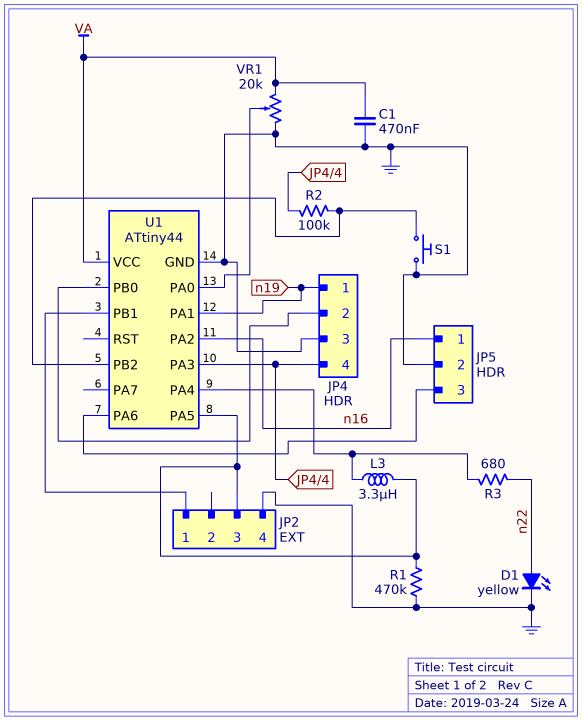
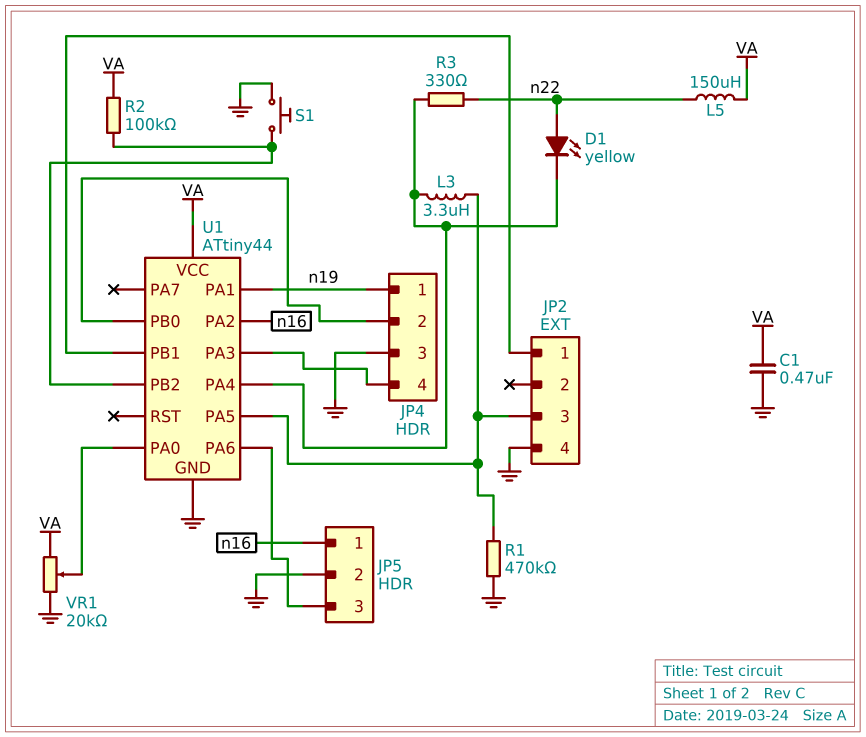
D1: LED yellow (A n22, K GND) -> LED yellow (A n22, K U1/PA4)
L5: none -> 150uH (VA, n22)
R2: 100k (JP4/4, U1/PB2) -> 100k (U1/PB2, VA)
R3: 680 (U1/PA4, n22) -> 330 (U1/PA4, n22)

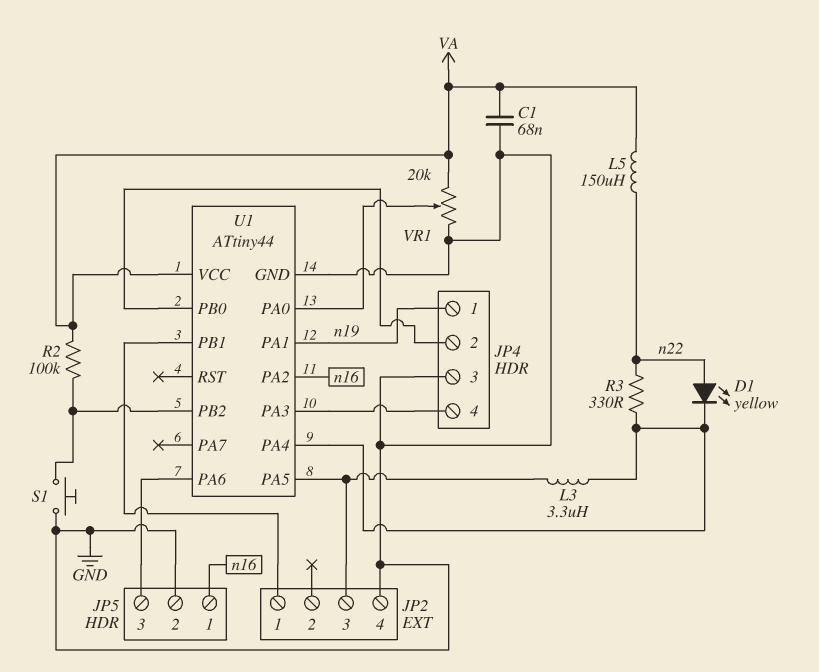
C1: 470nF (GND, VA) -> 68nF (GND, VA)
R1: 470k (GND, JP2/3) -> none

